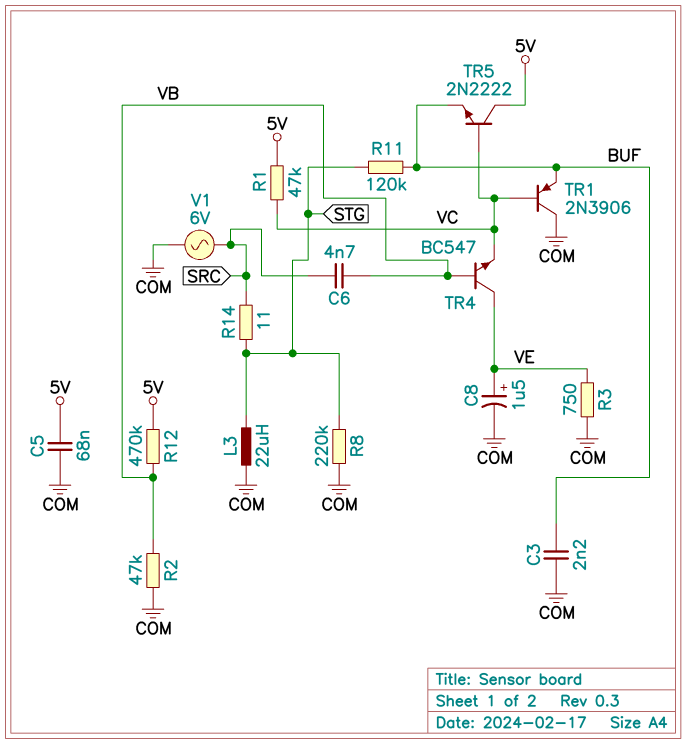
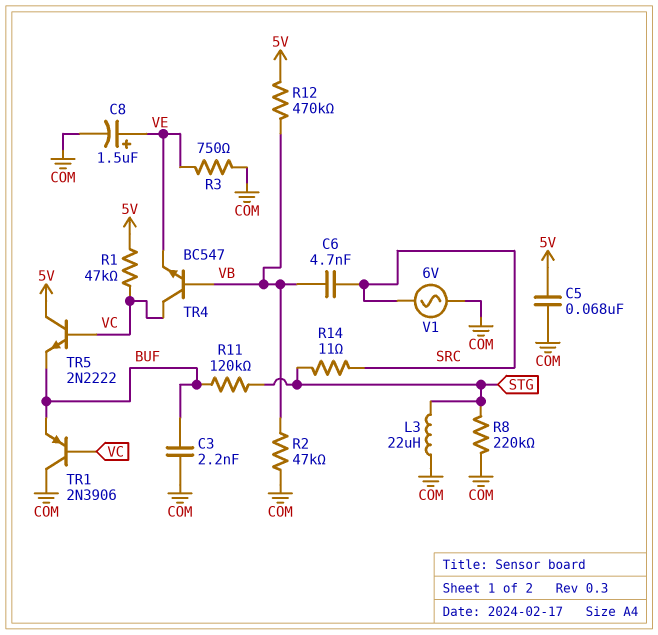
TR4: NPN BC547 (B VB, C VE, E VC) -> NPN BC547 (B VB, C VC, E VE)

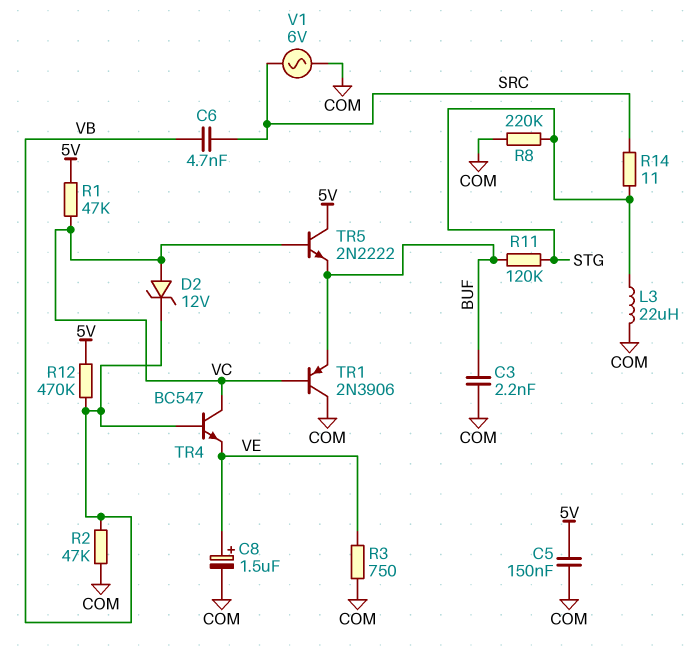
C5: 68nF (5V, COM) -> 150nF (5V, COM)
D2: none -> zener 12V (A VC, K VB)

